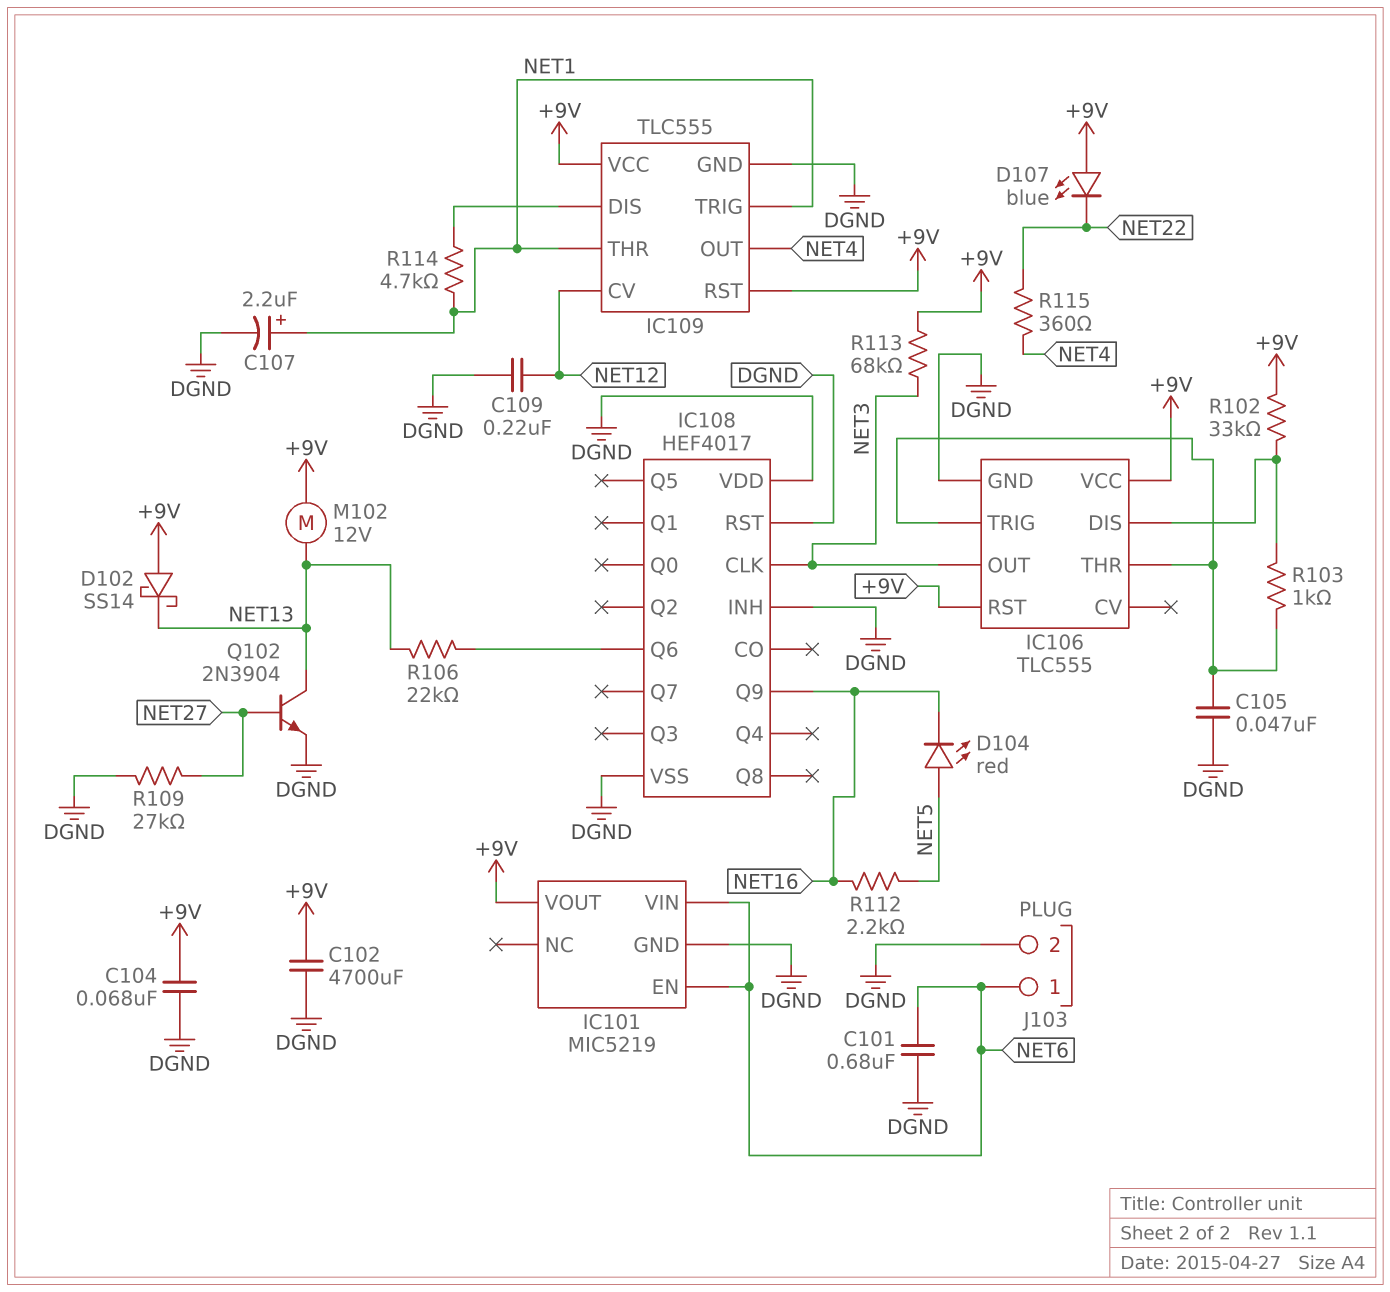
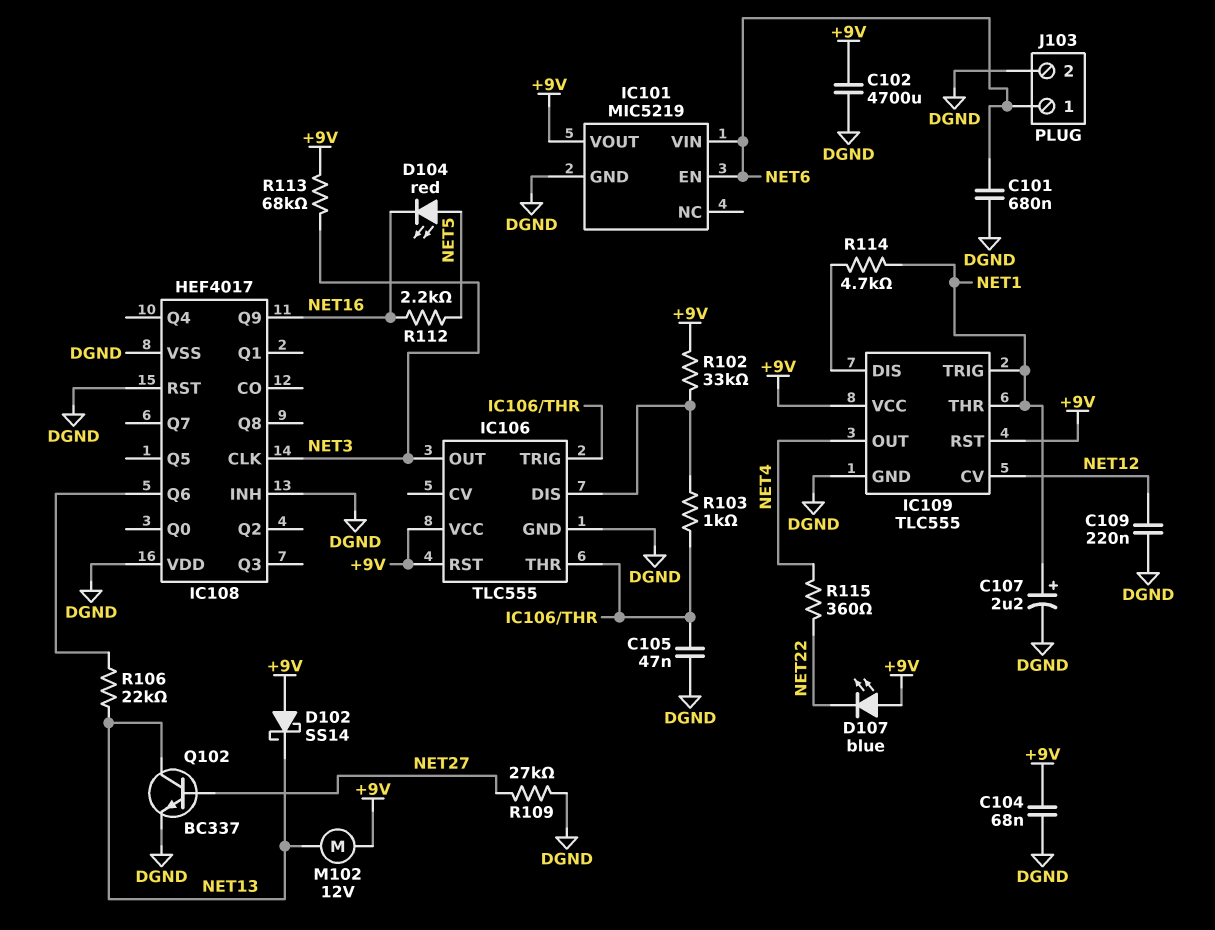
Q102: NPN 2N3904 (B NET27, C NET13, E DGND) -> NPN BC337 (B NET27, C NET13, E DGND)

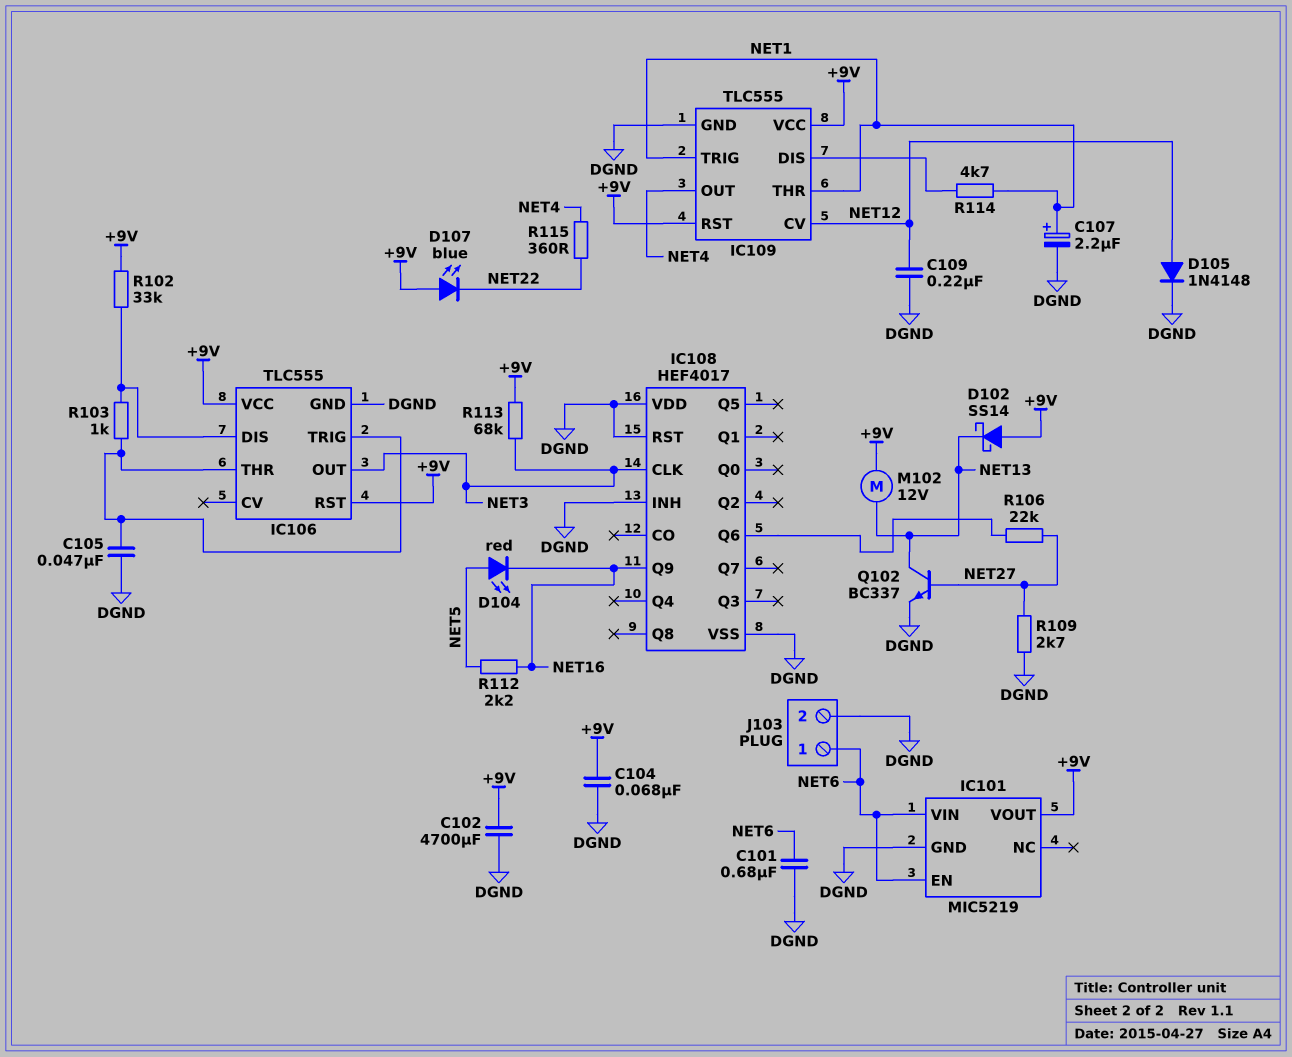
D105: none -> diode 1N4148 (A NET12, K DGND)
R106: 22k (IC108/Q6, NET13) -> 22k (IC108/Q6, NET27)
R109: 27k (DGND, NET27) -> 2.7k (DGND, NET27)

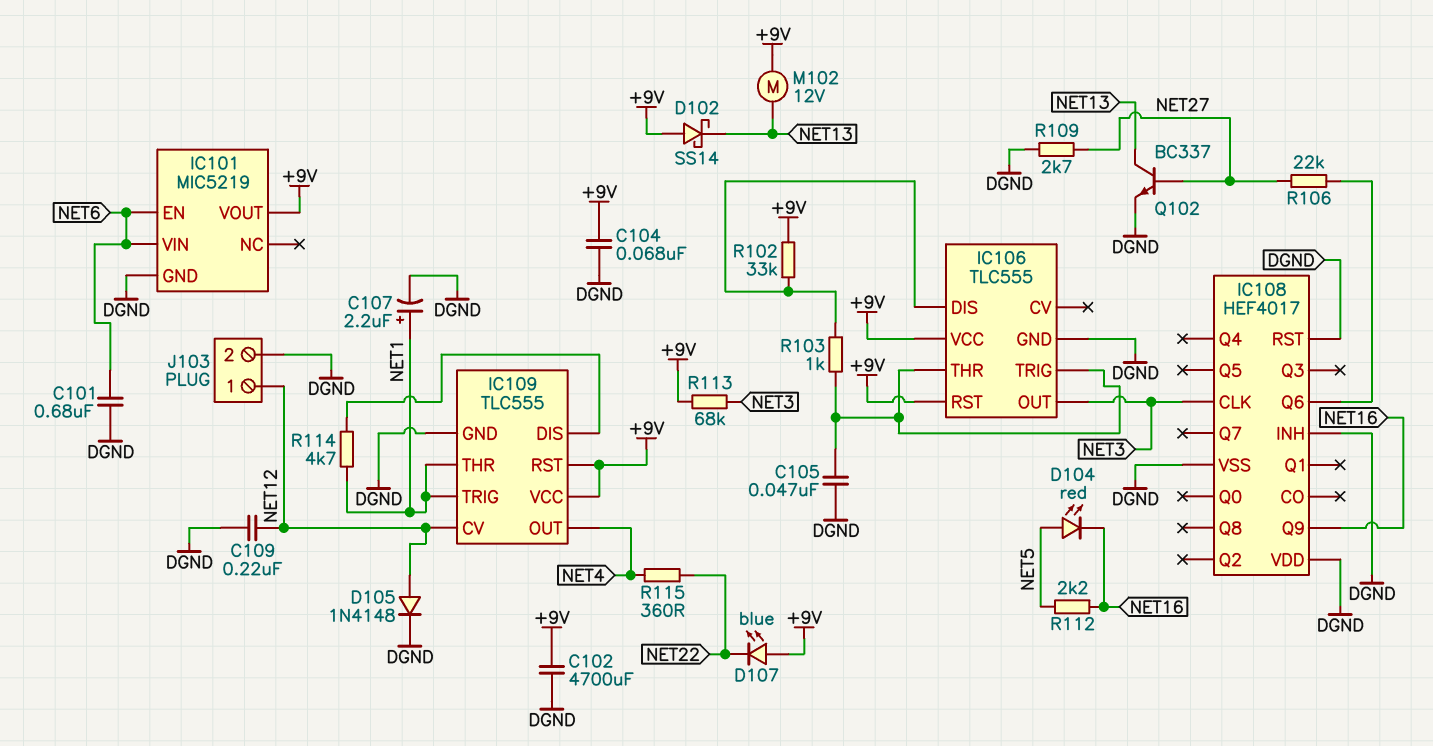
J103 pin 1: NET6 -> NET12

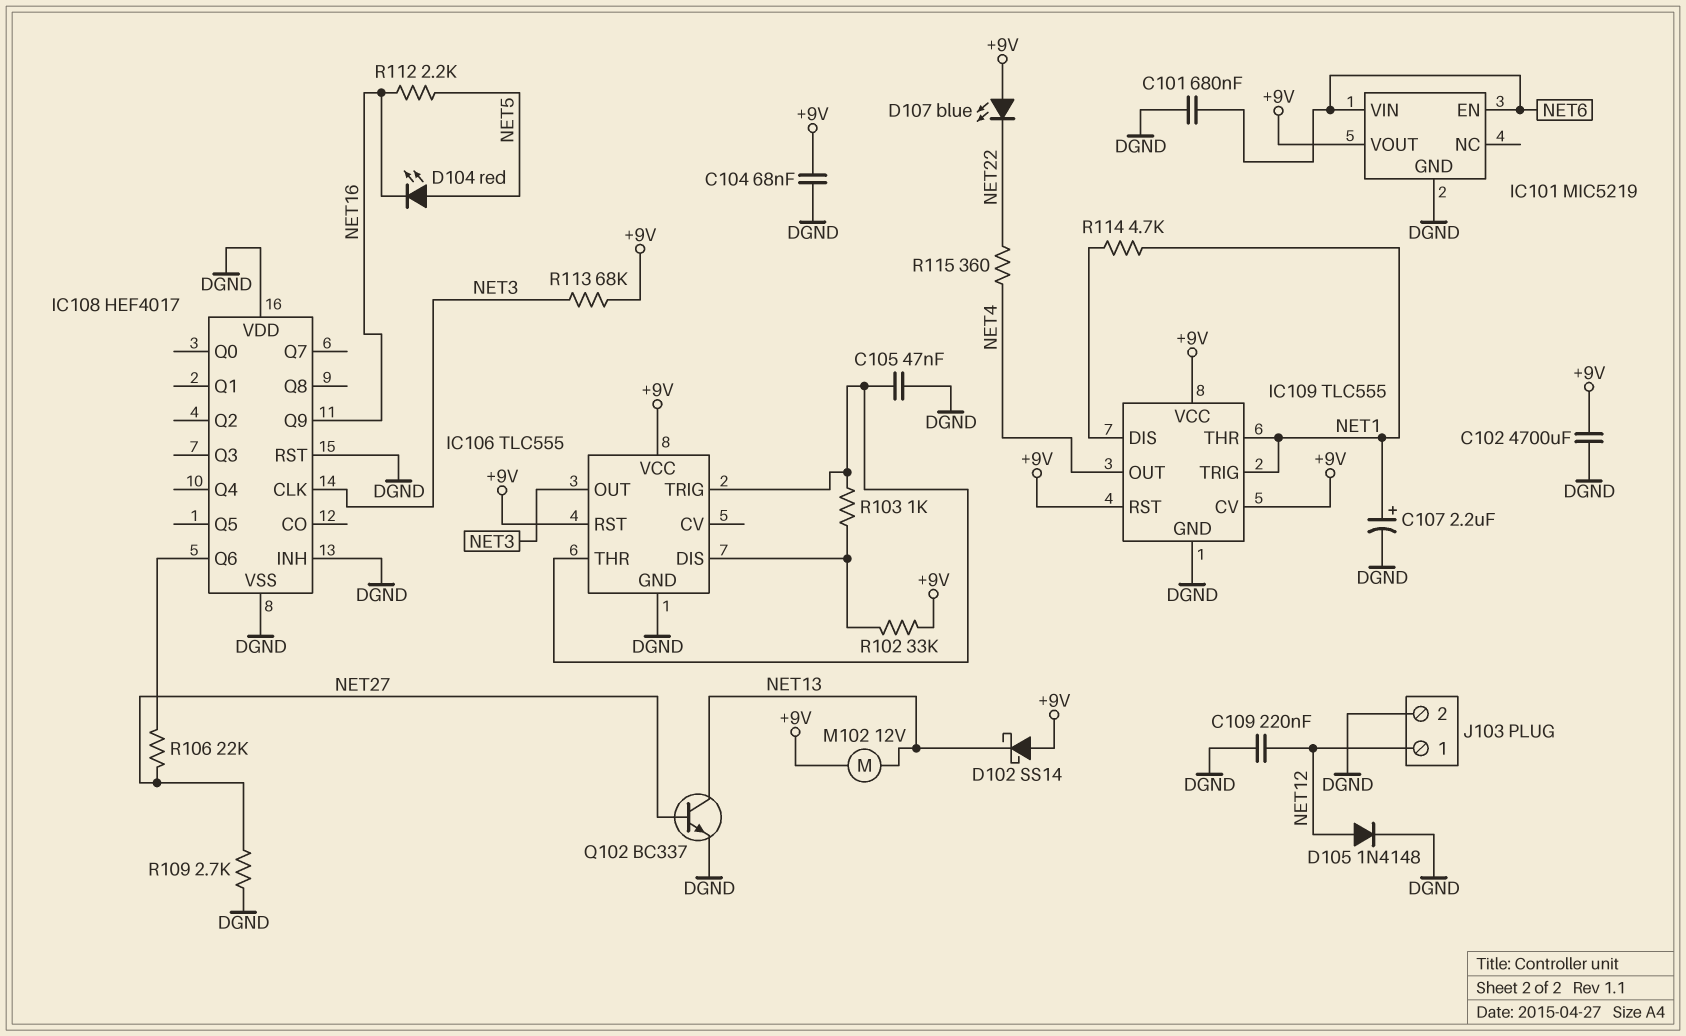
IC109 pin CV: NET12 -> +9V

